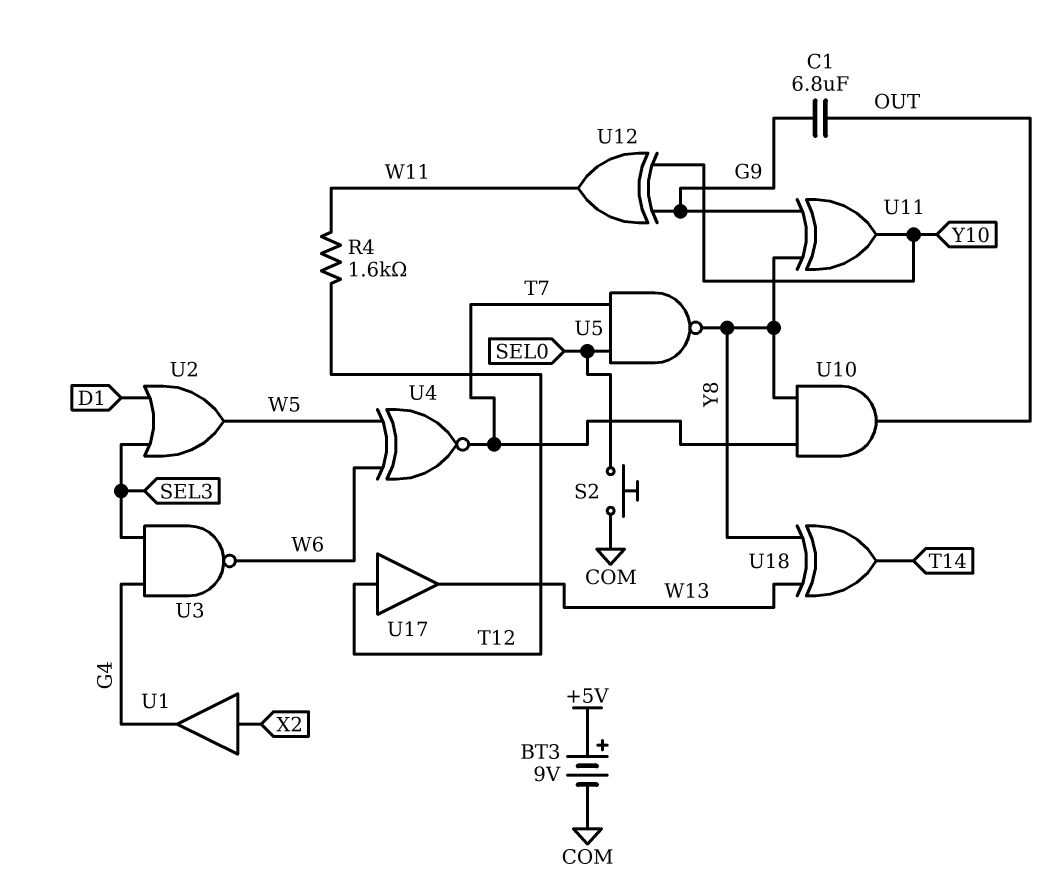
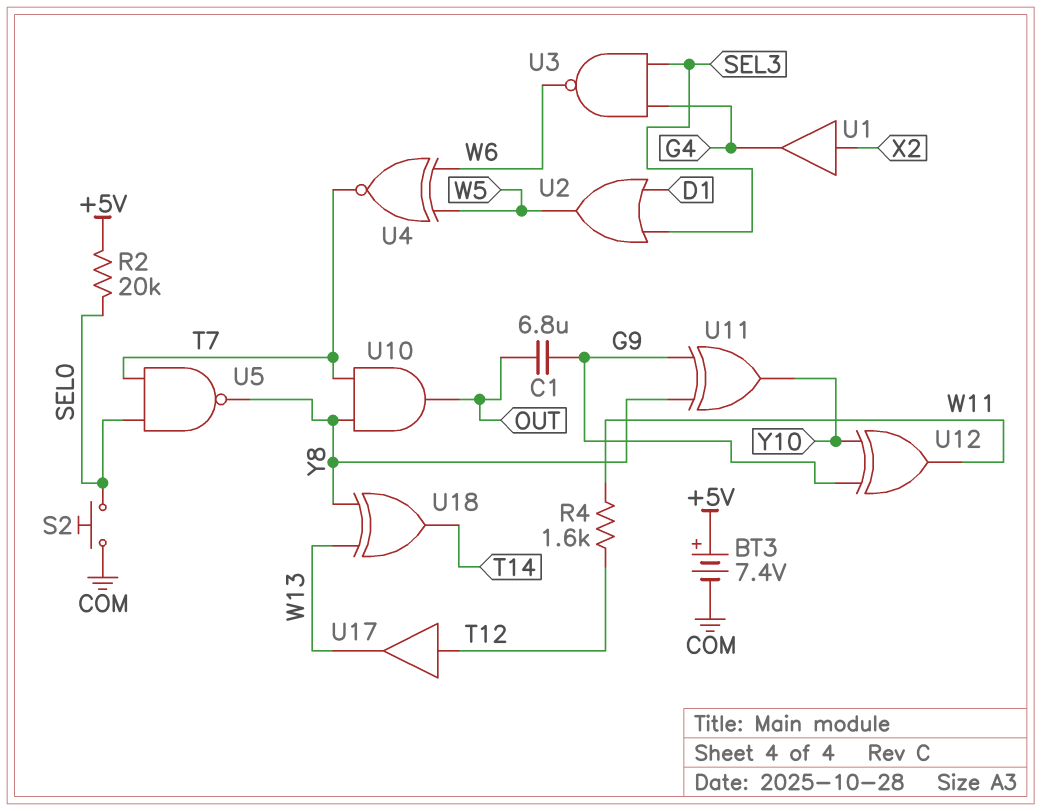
BT3: 9V (plus +5V, minus COM) -> 7.4V (plus +5V, minus COM)
R2: none -> 20k (+5V, SEL0)

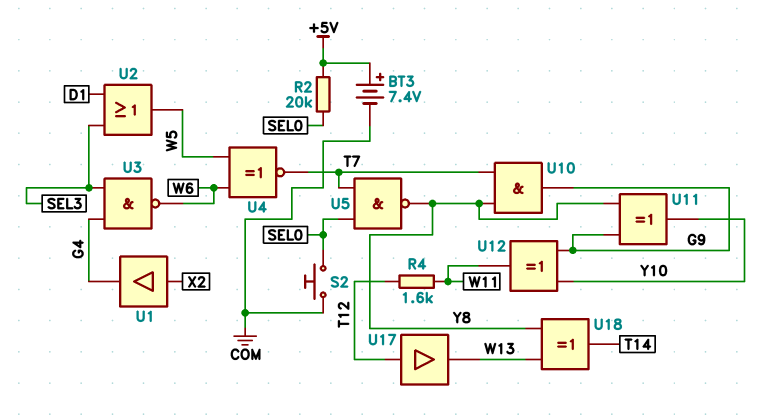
C1: 6.8uF (G9, OUT) -> none
U10: AND (in T7, in Y8, out OUT) -> AND (in T7, in Y8, out G9)

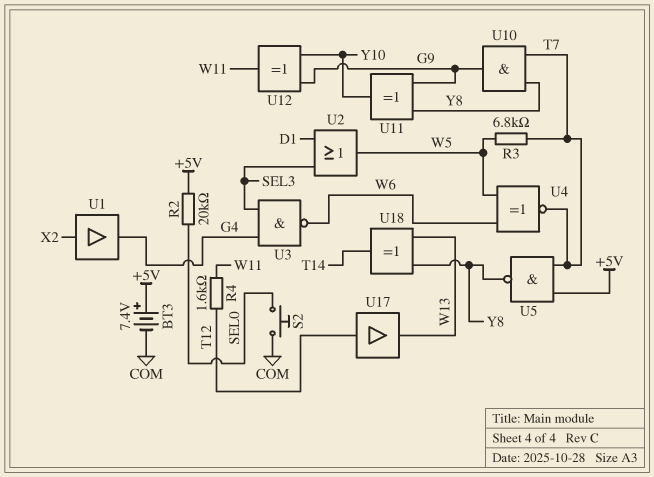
R3: none -> 6.8k (T7, W5)
U5: NAND (in SEL0, in T7, out Y8) -> NAND (in +5V, in T7, out Y8)

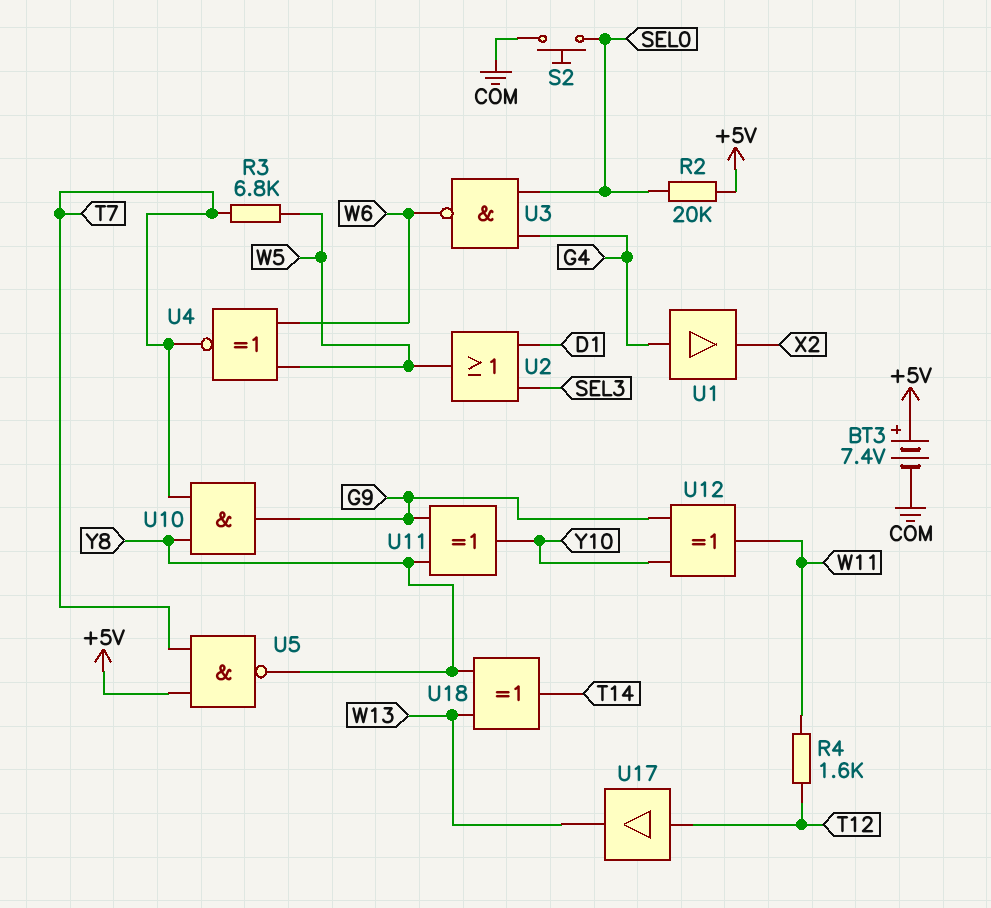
U1: buffer (in X2, out G4) -> buffer (in G4, out X2)
U3: NAND (in G4, in SEL3, out W6) -> NAND (in G4, in SEL0, out W6)

